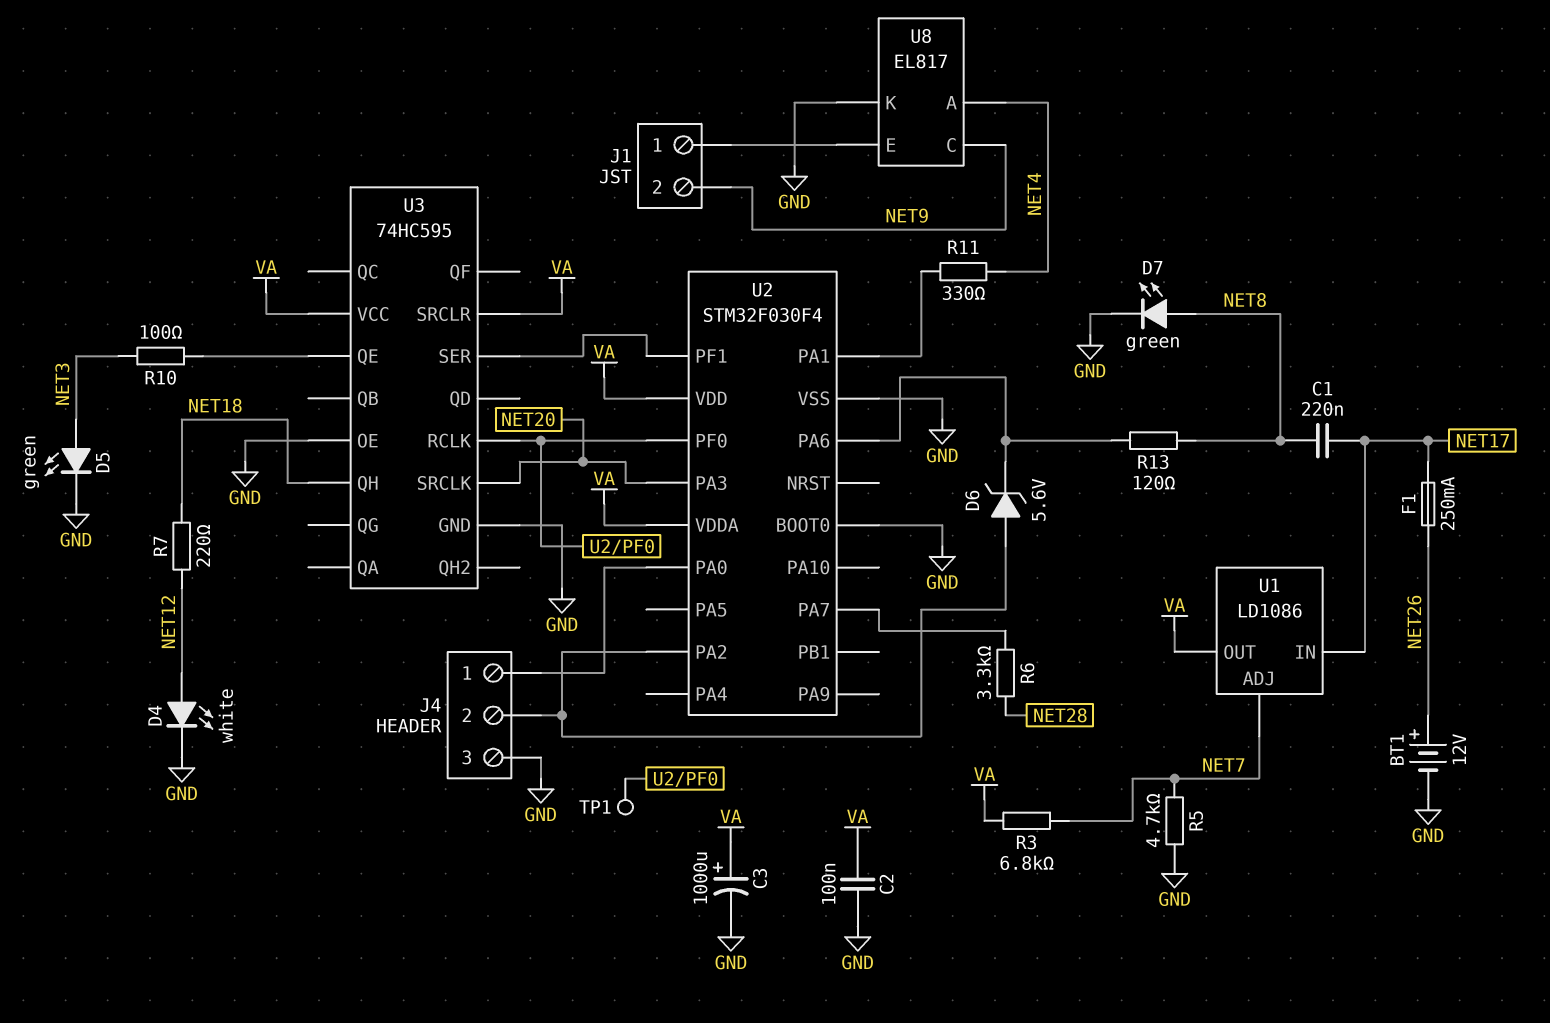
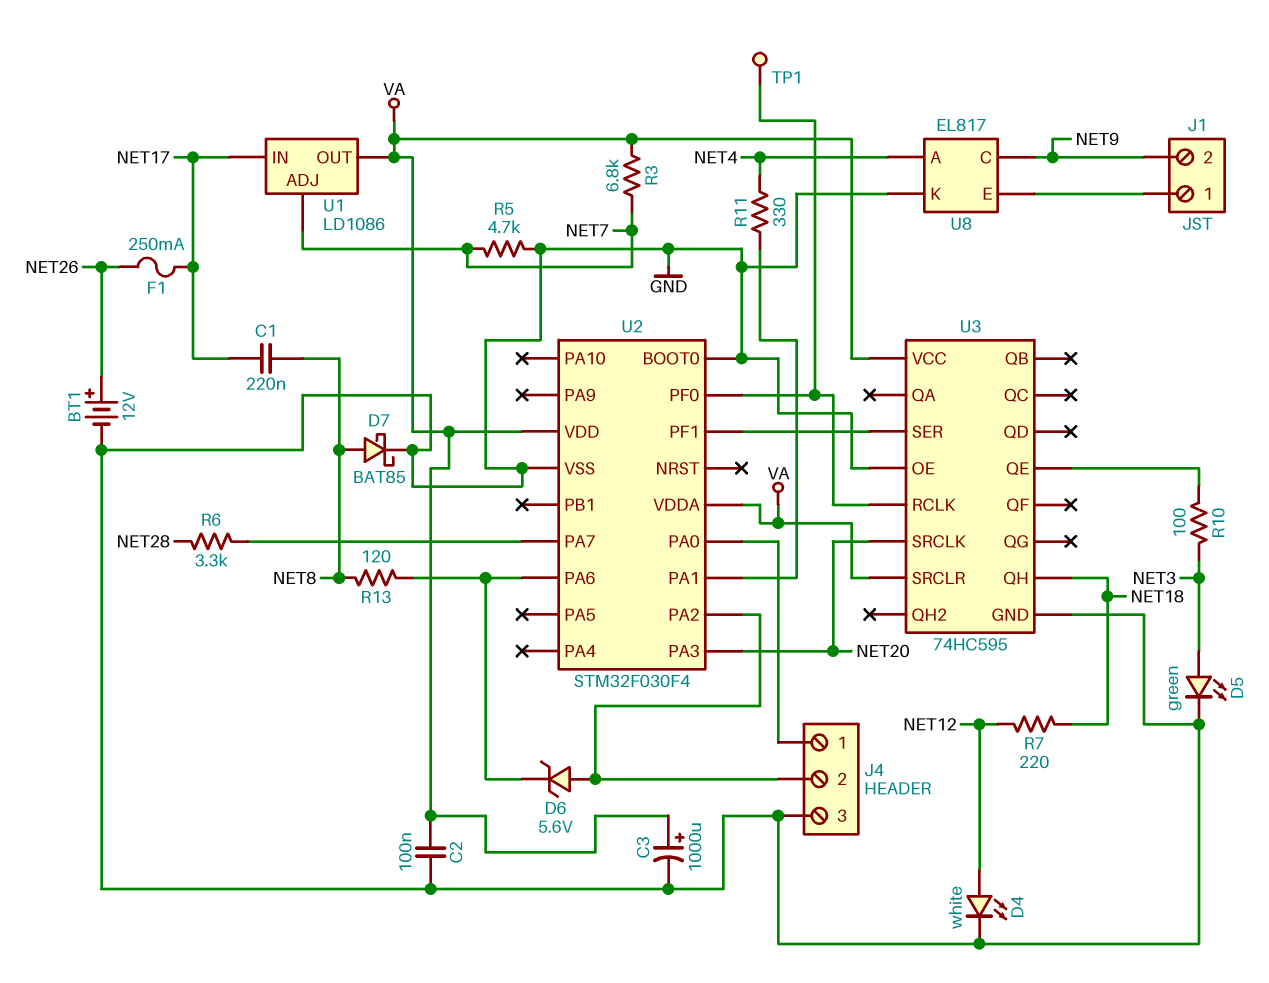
D7: LED green (A NET8, K GND) -> schottky BAT85 (A NET8, K GND)

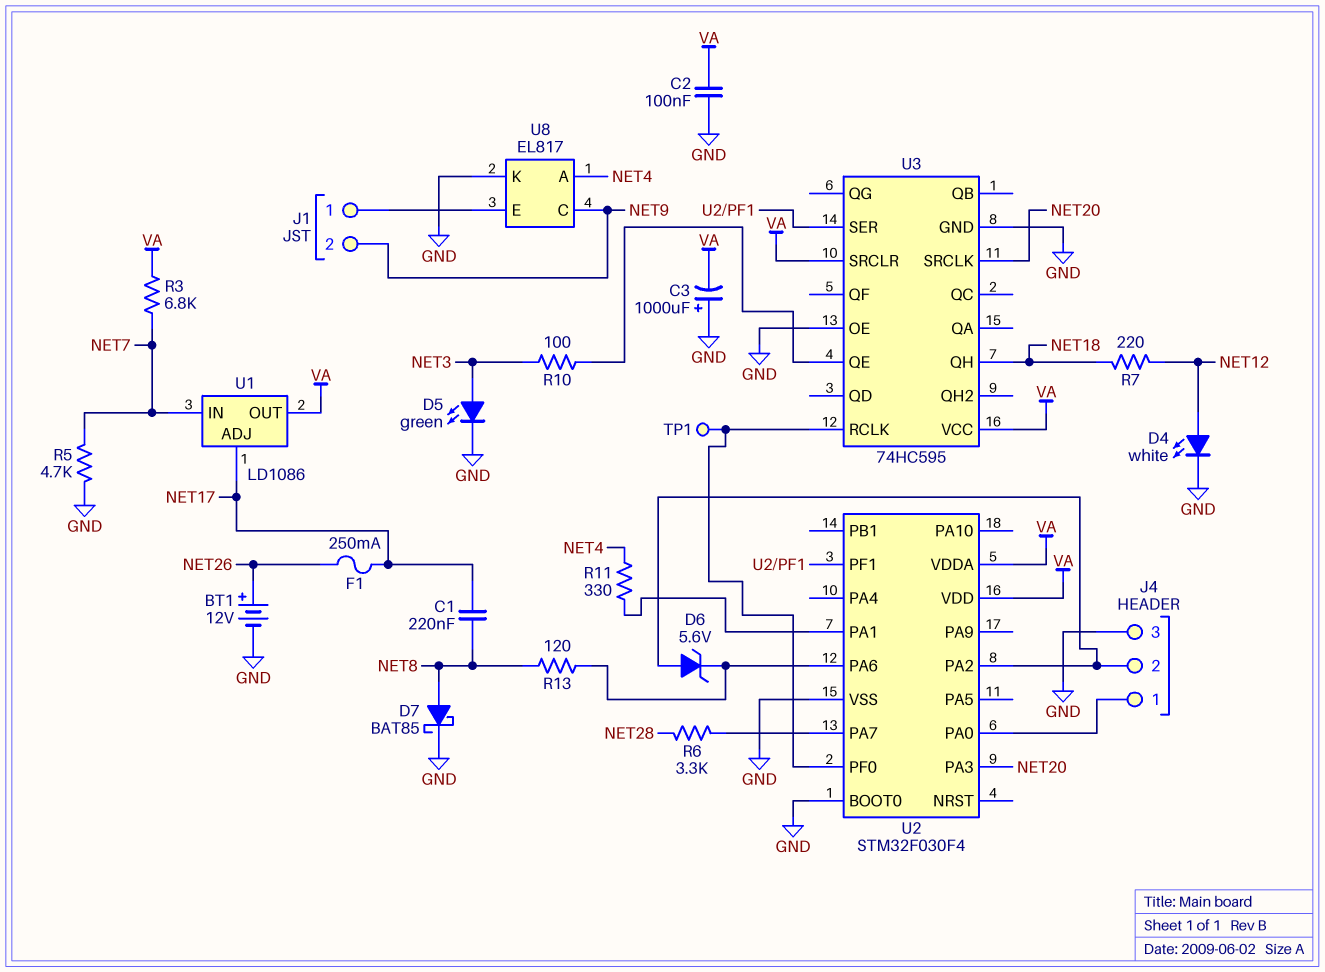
C3: 1000uF (plus VA, minus GND) -> 1000uF (plus GND, minus VA)
U1 pin ADJ: NET7 -> NET17
U1 pin IN: NET17 -> NET7

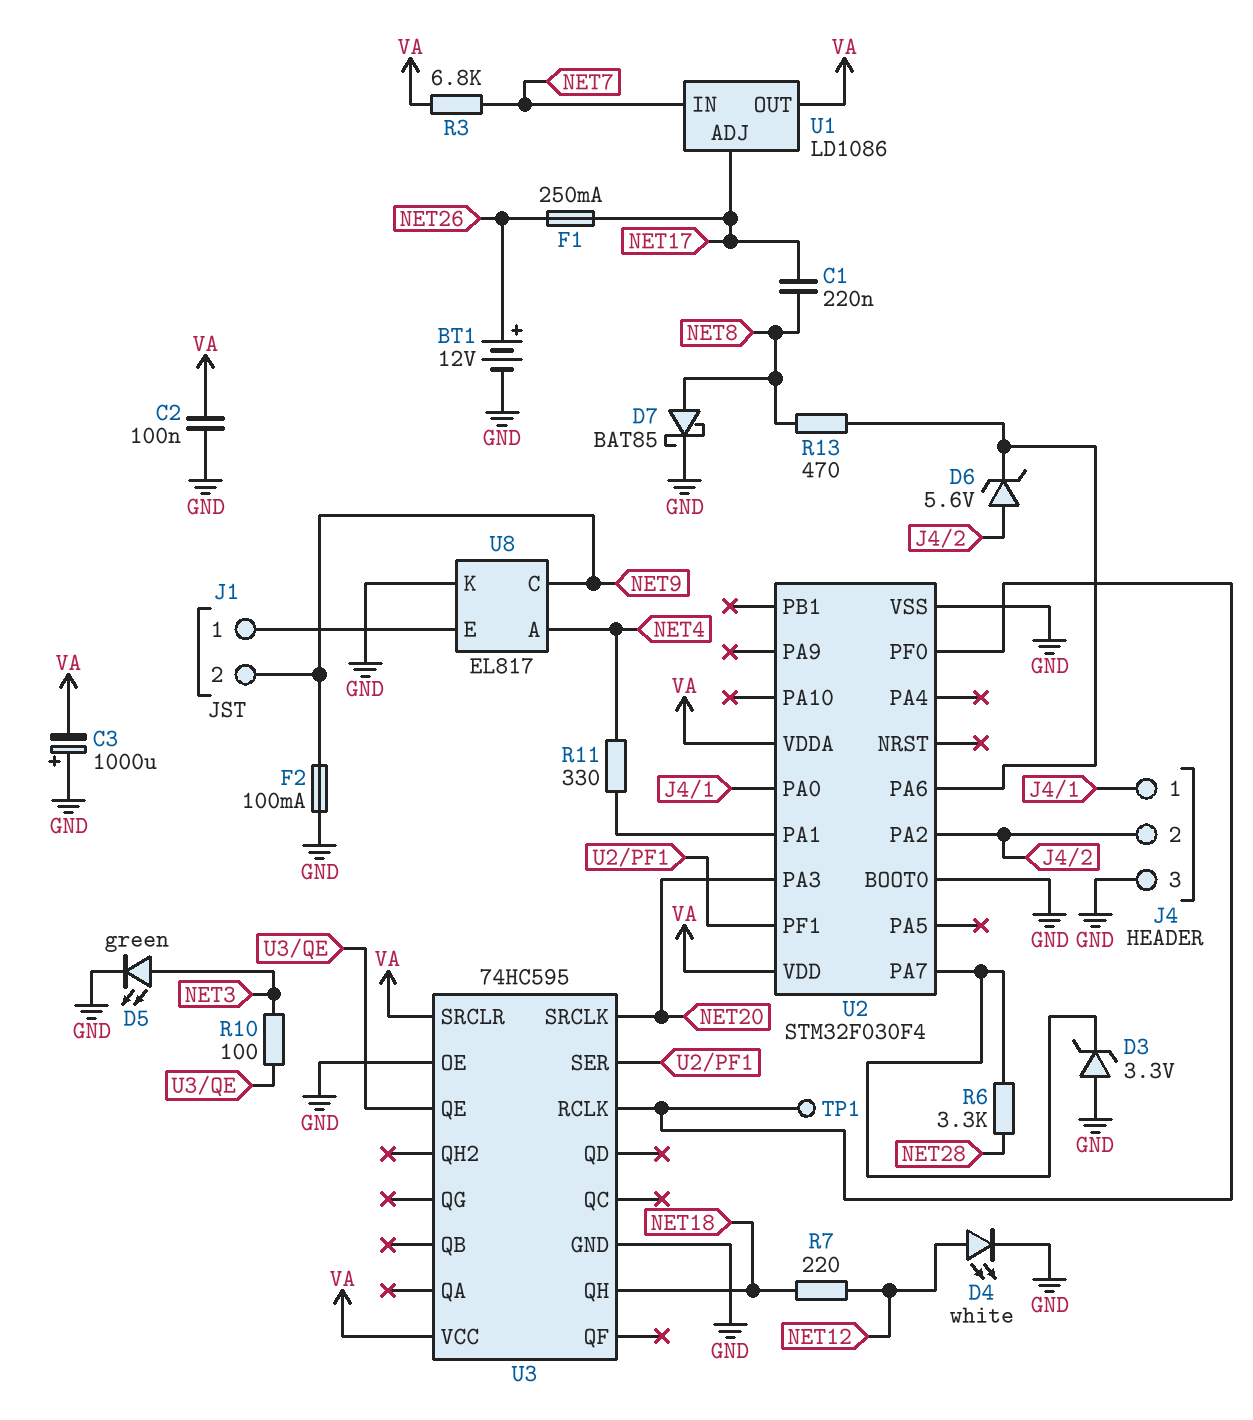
D3: none -> zener 3.3V (A GND, K U2/PA7)
F2: none -> 100mA (GND, NET9)
R5: 4.7k (GND, NET7) -> none
R13: 120 (NET8, U2/PA6) -> 470 (NET8, U2/PA6)

